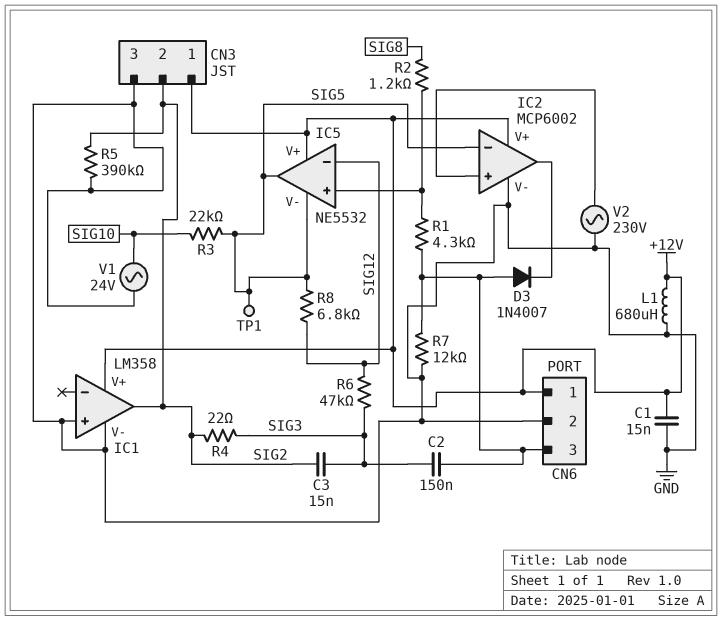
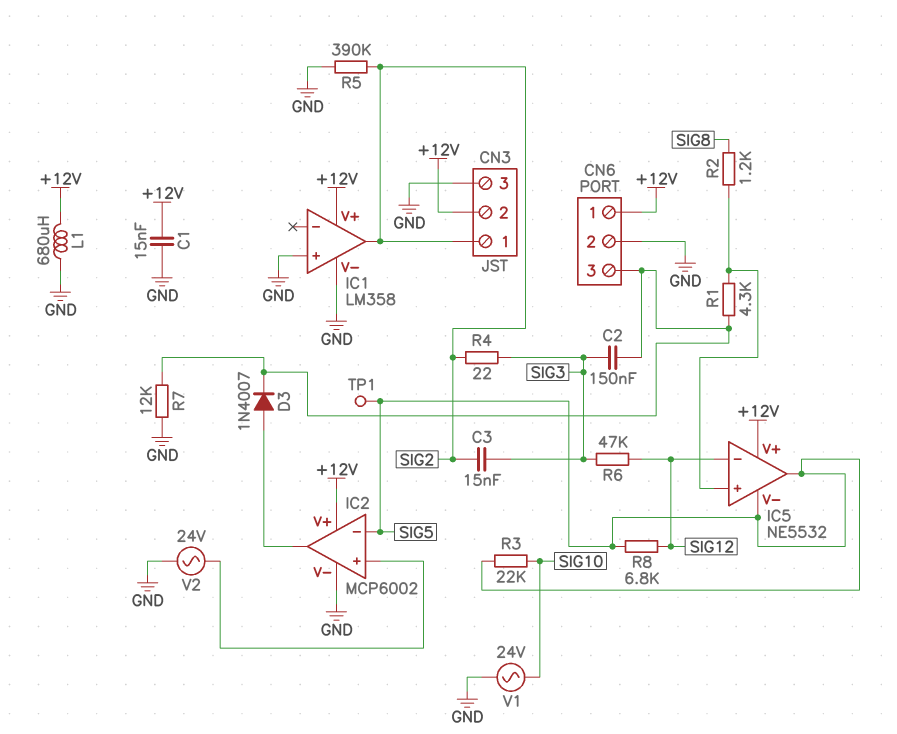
CN3 pin 1: +12V -> SIG2
CN3 pin 2: SIG2 -> +12V
D3: diode 1N4007 (A CN6/3, K IC2/out) -> diode 1N4007 (A IC2/out, K CN6/3)
V2: AC 230V (GND, IC2/in+) -> AC 24V (GND, IC2/in+)

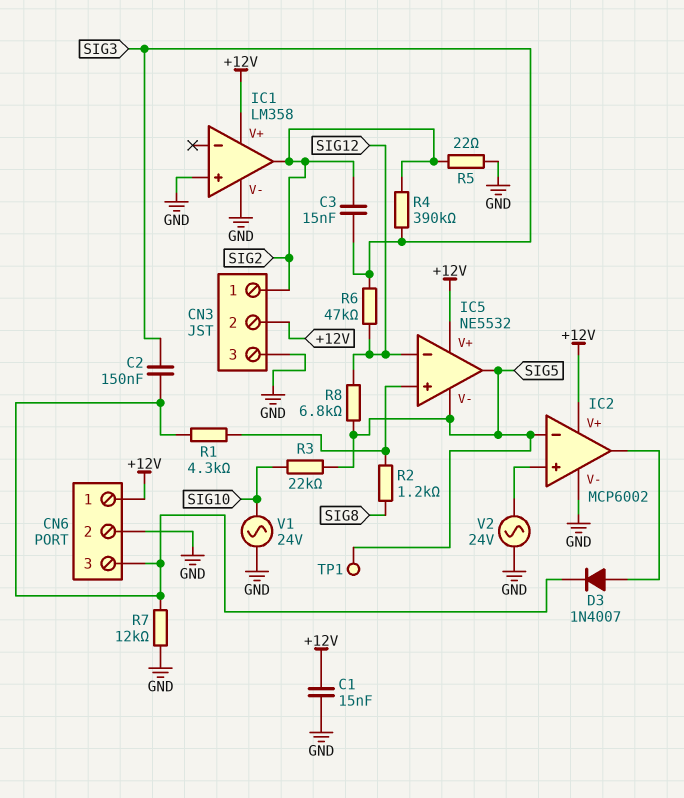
L1: 680uH (+12V, GND) -> none
R4: 22 (SIG2, SIG3) -> 390k (SIG2, SIG3)
R5: 390k (GND, SIG2) -> 22 (GND, SIG2)

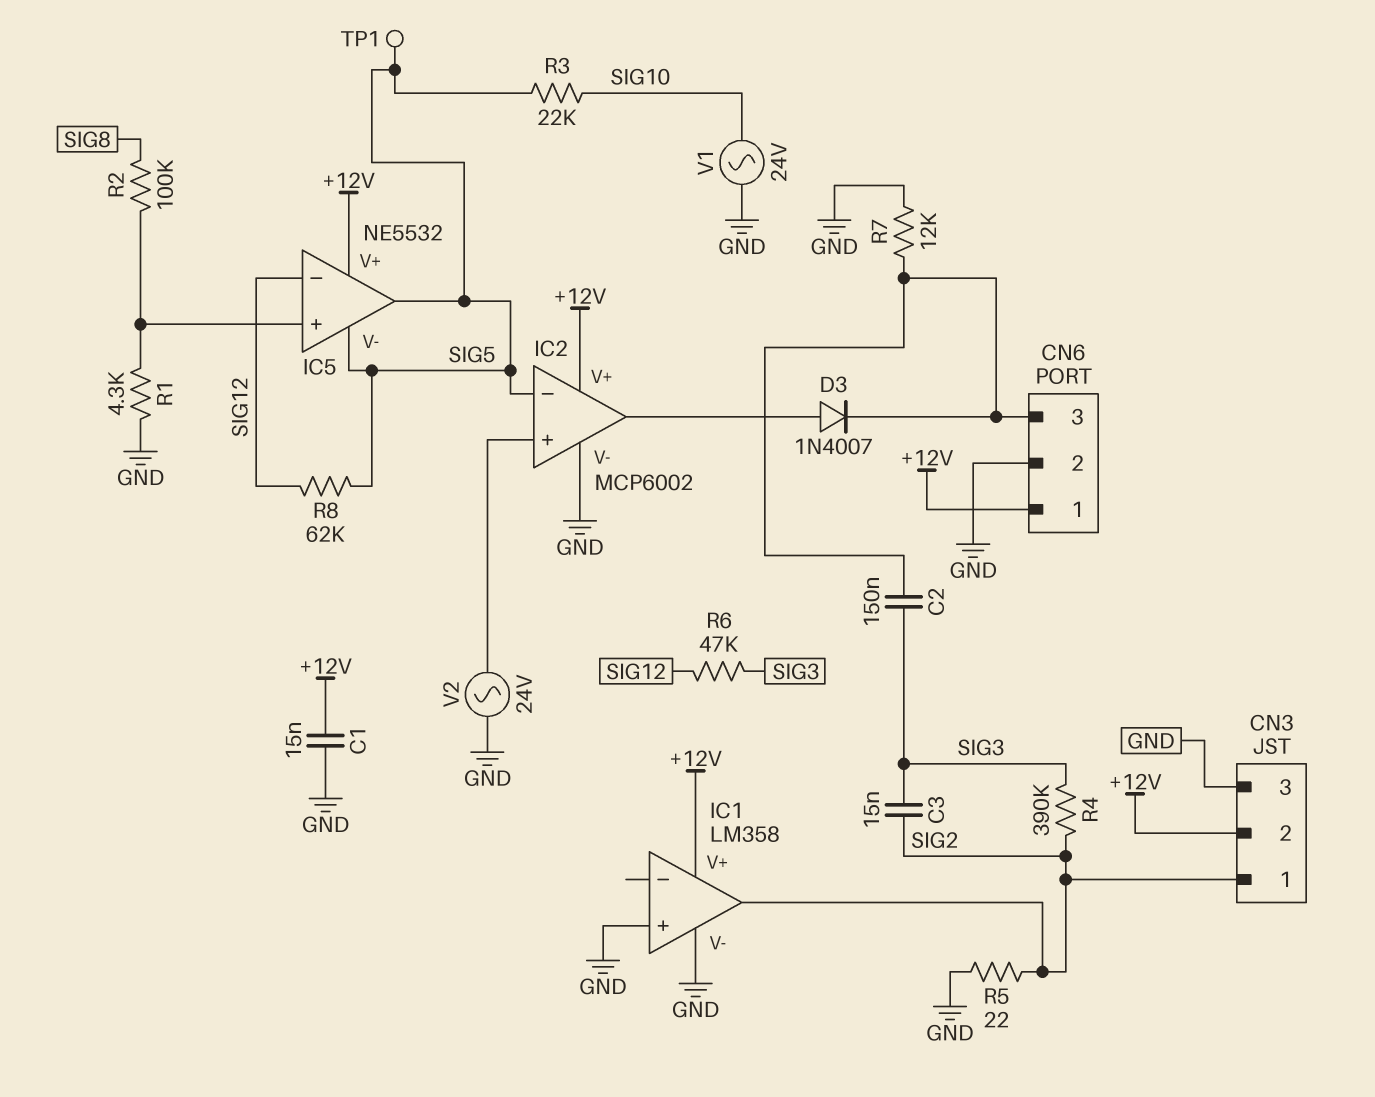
R1: 4.3k (CN6/3, IC5/in+) -> 4.3k (GND, IC5/in+)
R2: 1.2k (IC5/in+, SIG8) -> 100k (IC5/in+, SIG8)
R8: 6.8k (SIG5, SIG12) -> 62k (SIG5, SIG12)

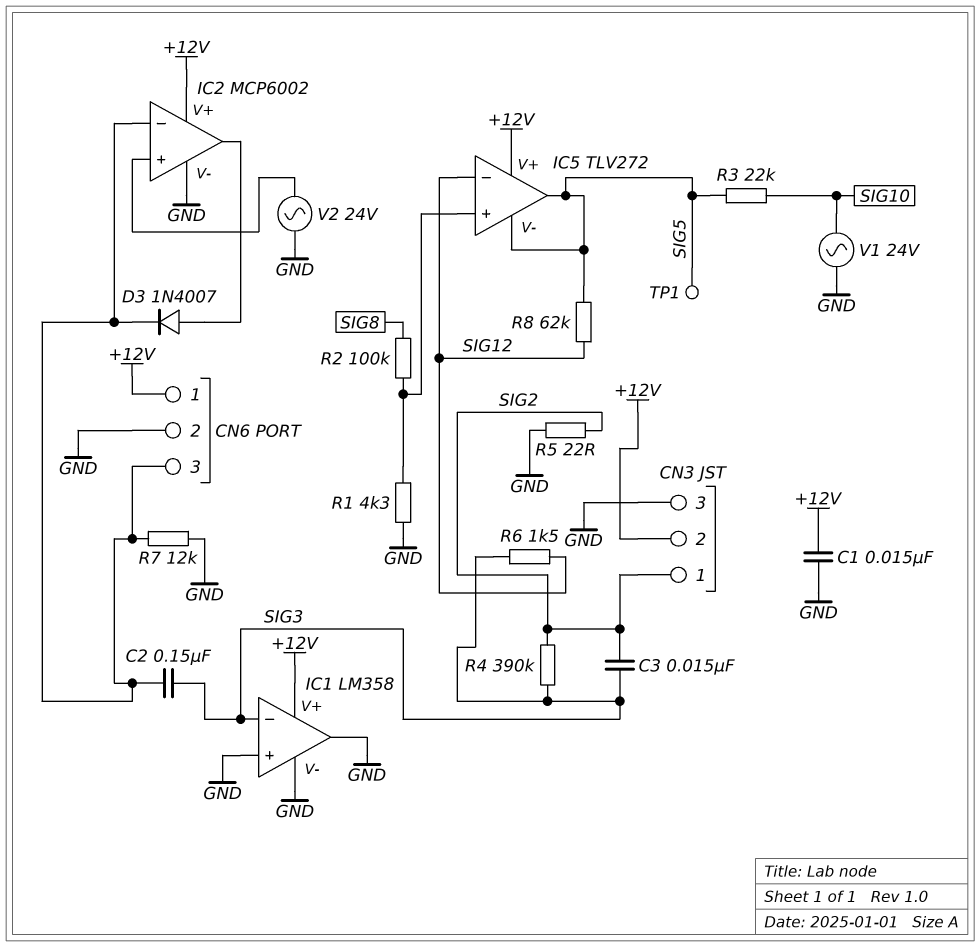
IC1 pin in-: none -> SIG3
IC1 pin out: SIG2 -> GND
IC2 pin in-: SIG5 -> CN6/3
IC5: NE5532 -> TLV272
R6: 47k (SIG3, SIG12) -> 1.5k (SIG3, SIG12)

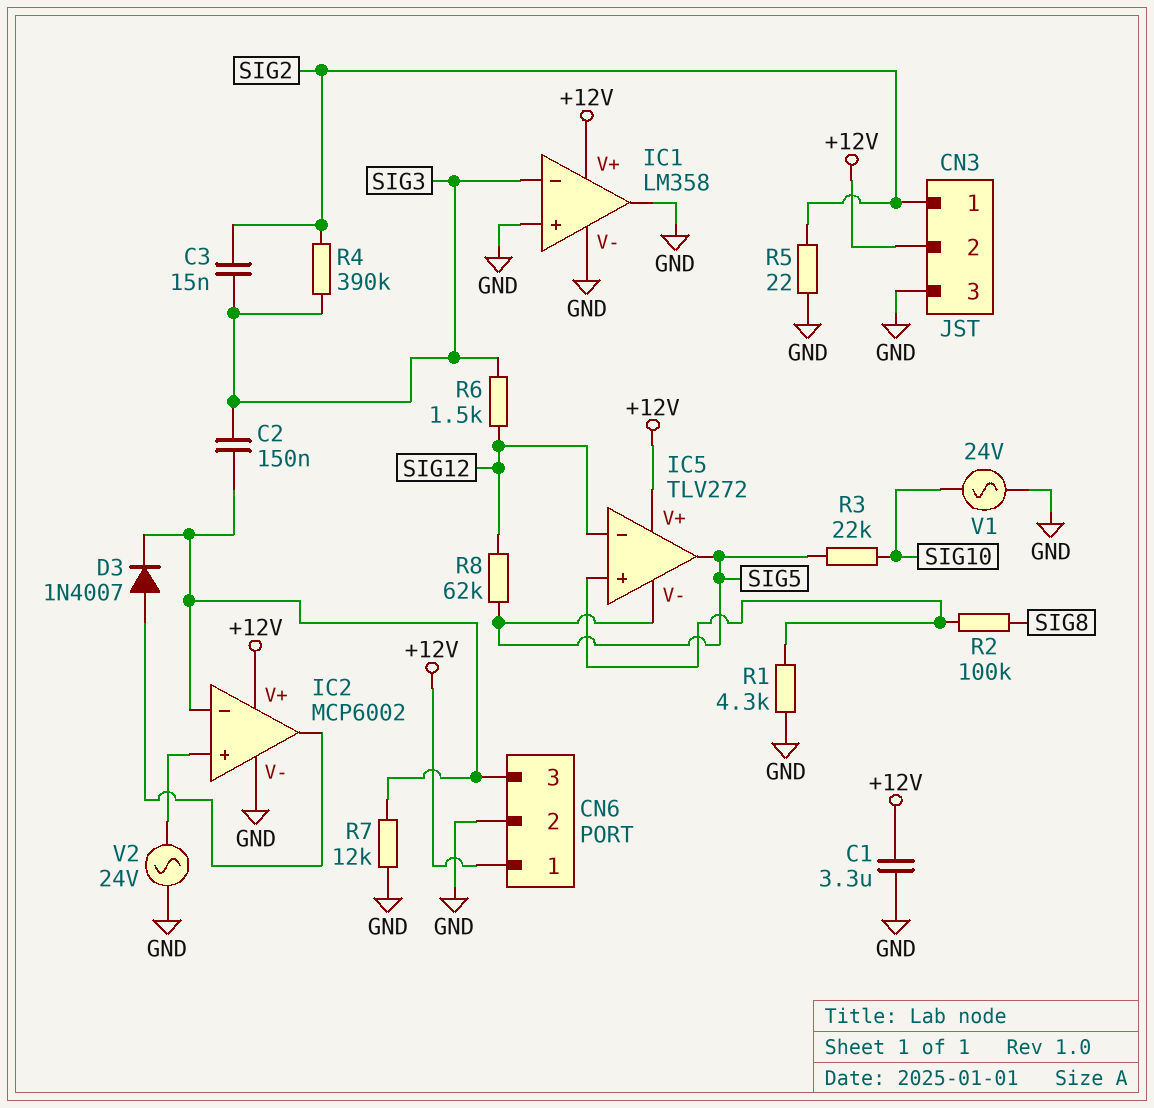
C1: 15nF (+12V, GND) -> 3.3uF (+12V, GND)
TP1: test point (SIG5) -> none

